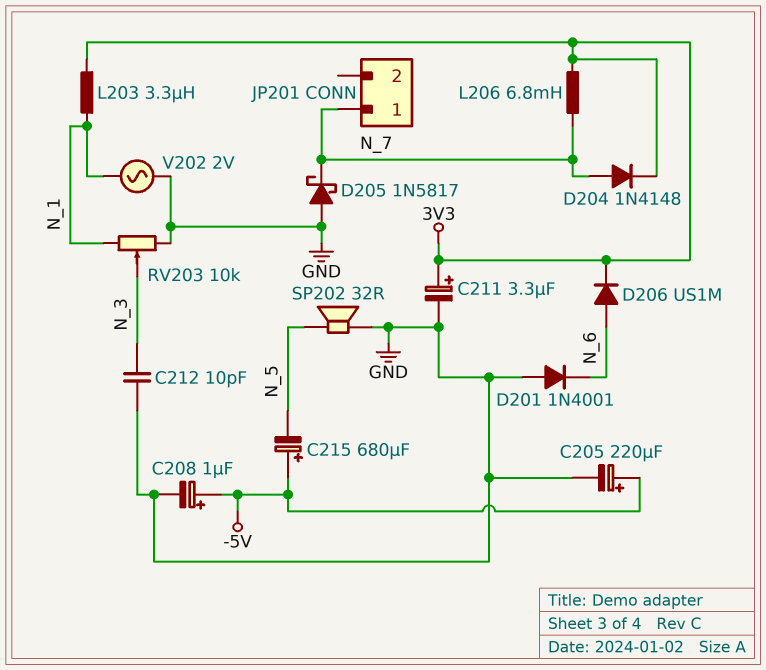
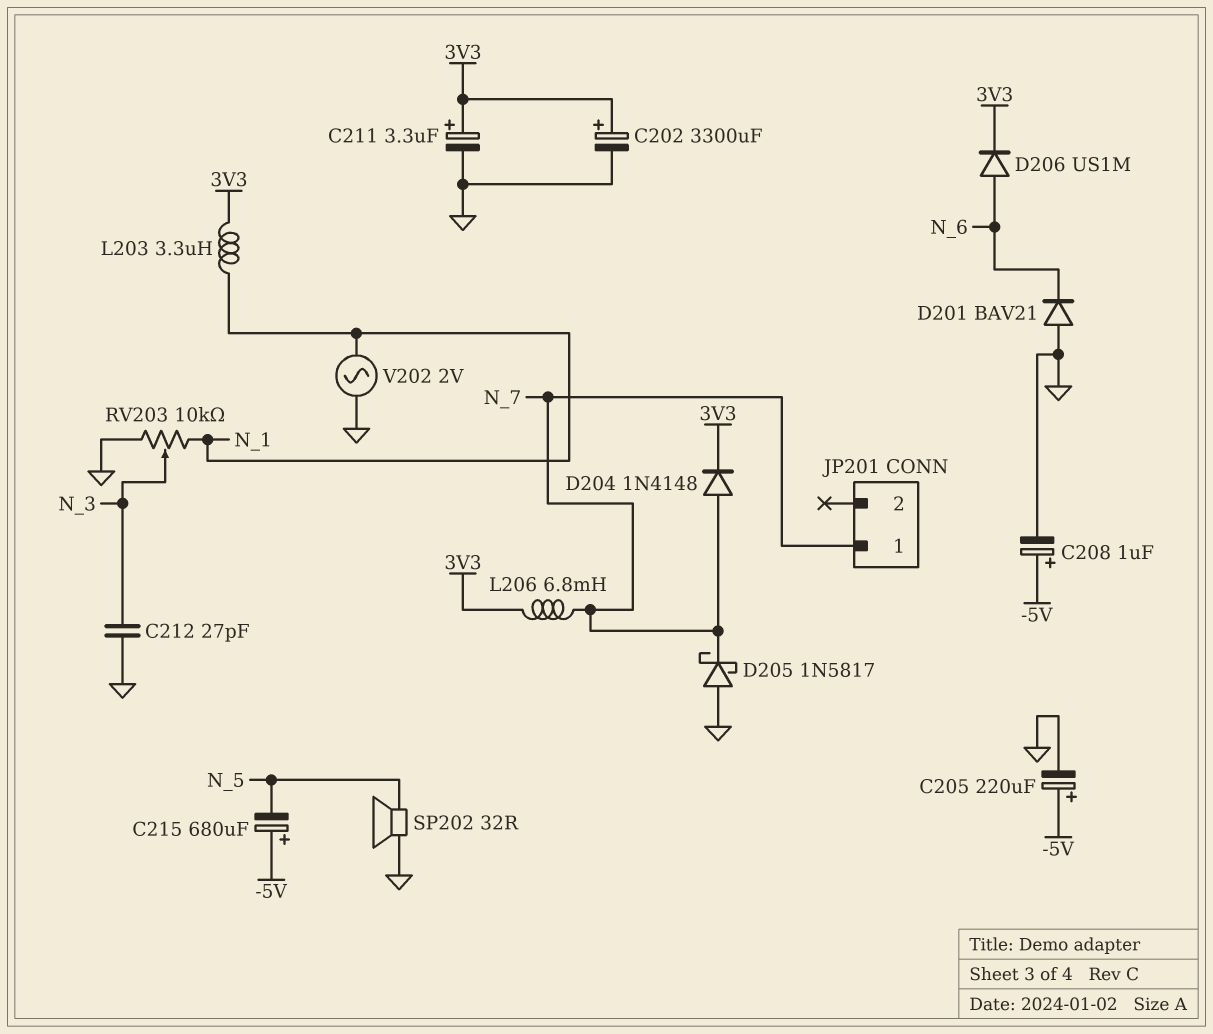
C202: none -> 3300uF (plus 3V3, minus GND)
C212: 10pF (GND, N_3) -> 27pF (GND, N_3)
D201: diode 1N4001 (A GND, K N_6) -> diode BAV21 (A GND, K N_6)

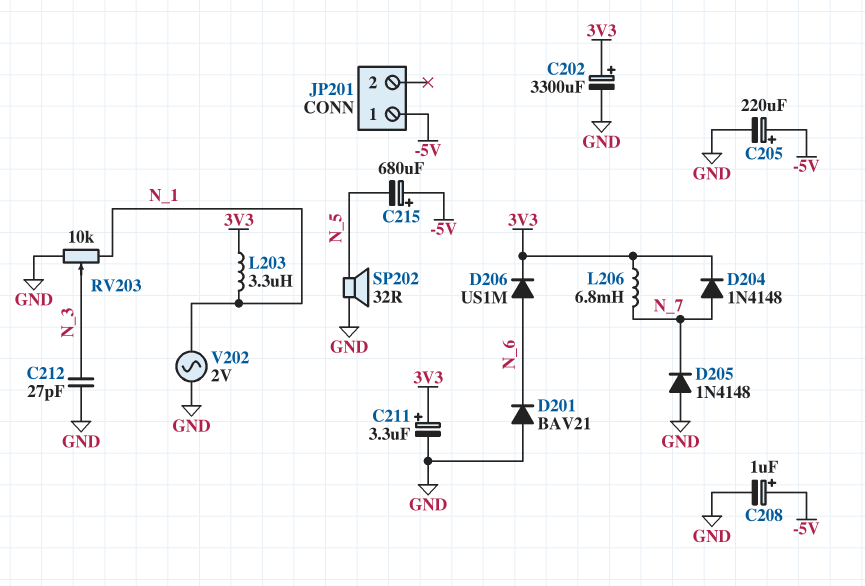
D205: schottky 1N5817 (A GND, K N_7) -> diode 1N4148 (A GND, K N_7)
JP201 pin 1: N_7 -> -5V

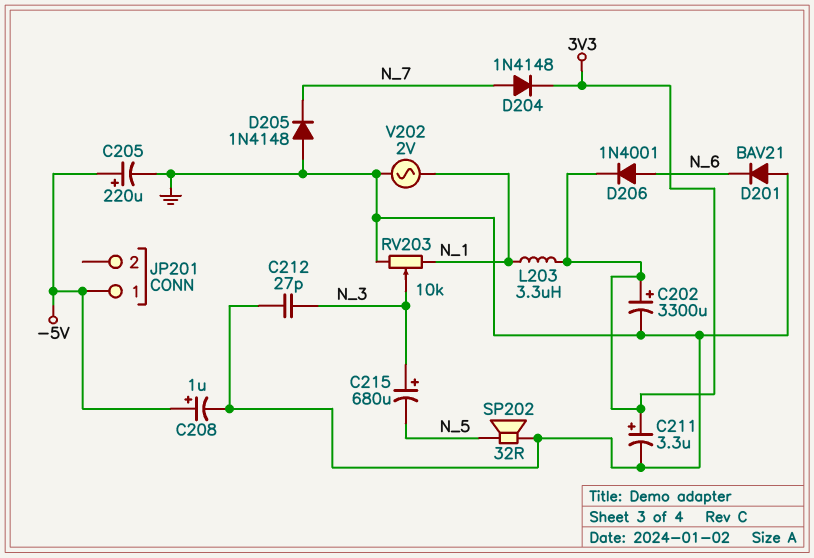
C215: 680uF (plus -5V, minus N_5) -> 680uF (plus N_3, minus N_5)
D206: diode US1M (A N_6, K 3V3) -> diode 1N4001 (A N_6, K 3V3)
L206: 6.8mH (3V3, N_7) -> none

